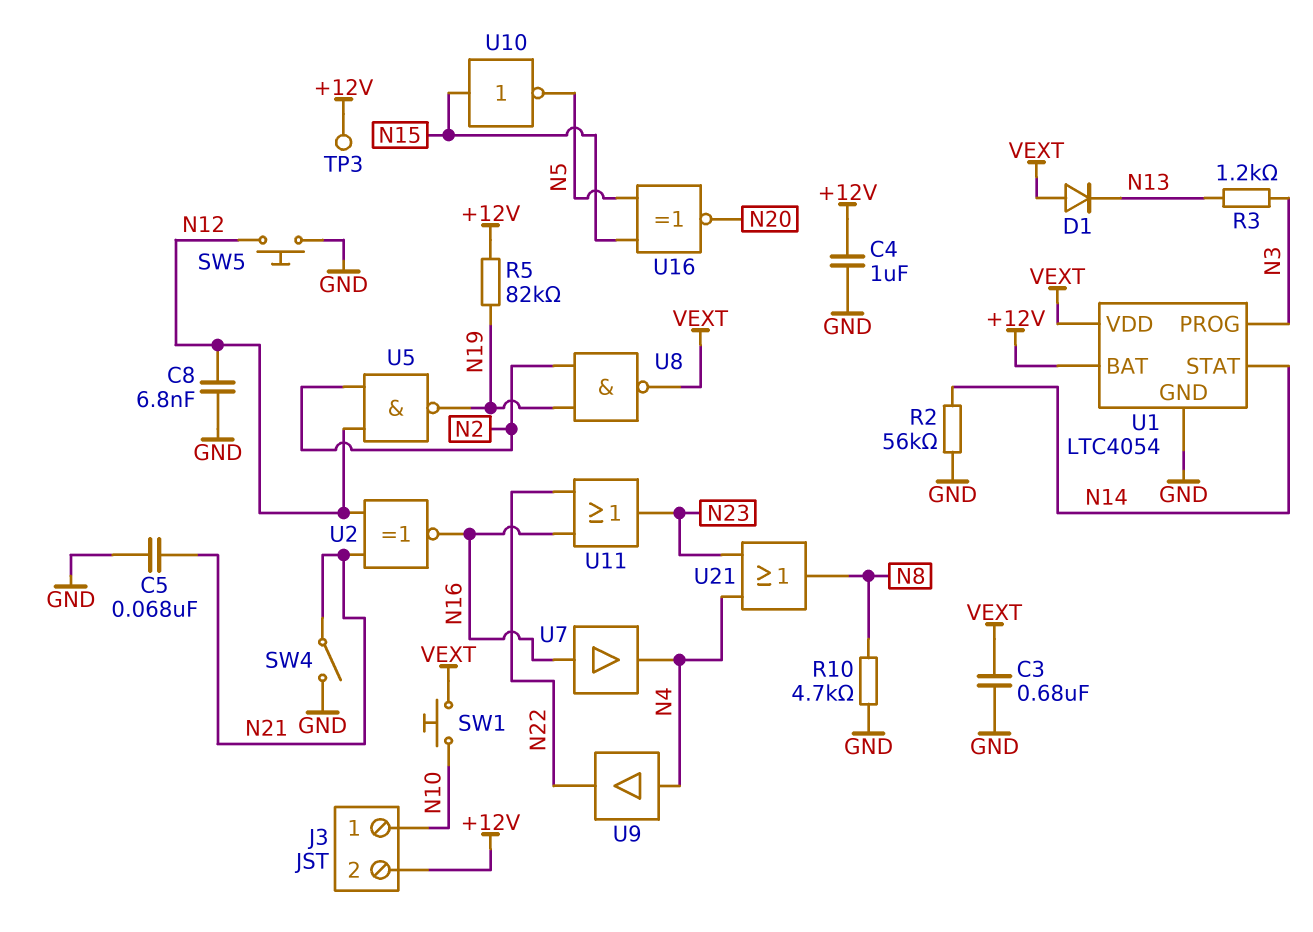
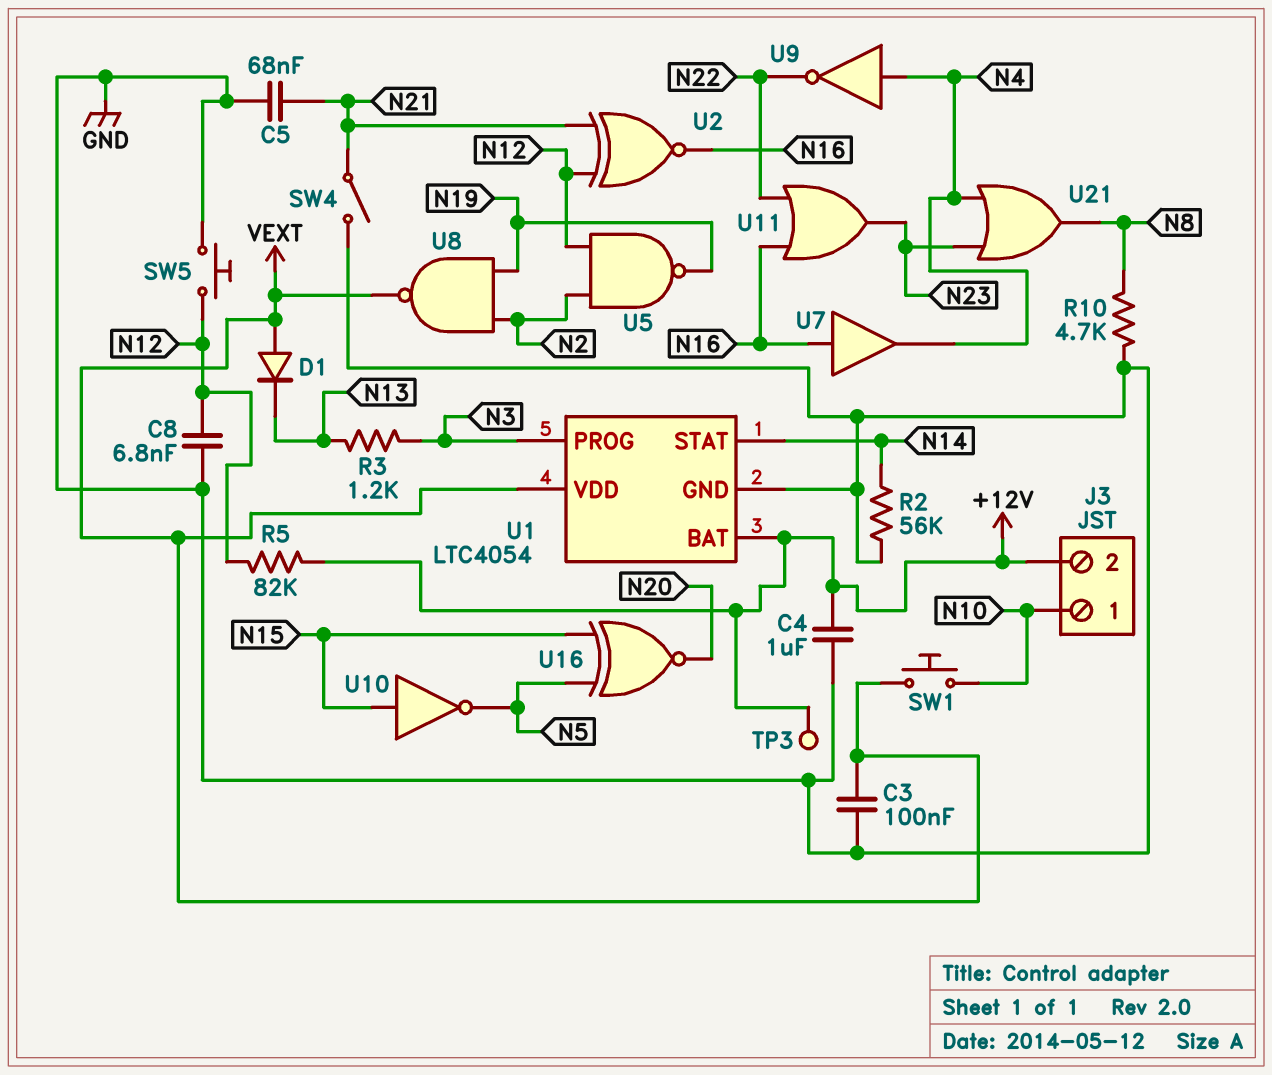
C3: 680nF (GND, VEXT) -> 100nF (GND, VEXT)
R5: 82k (+12V, N19) -> 82k (+12V, N12)
U9: buffer (in N4, out N22) -> NOT (in N4, out N22)

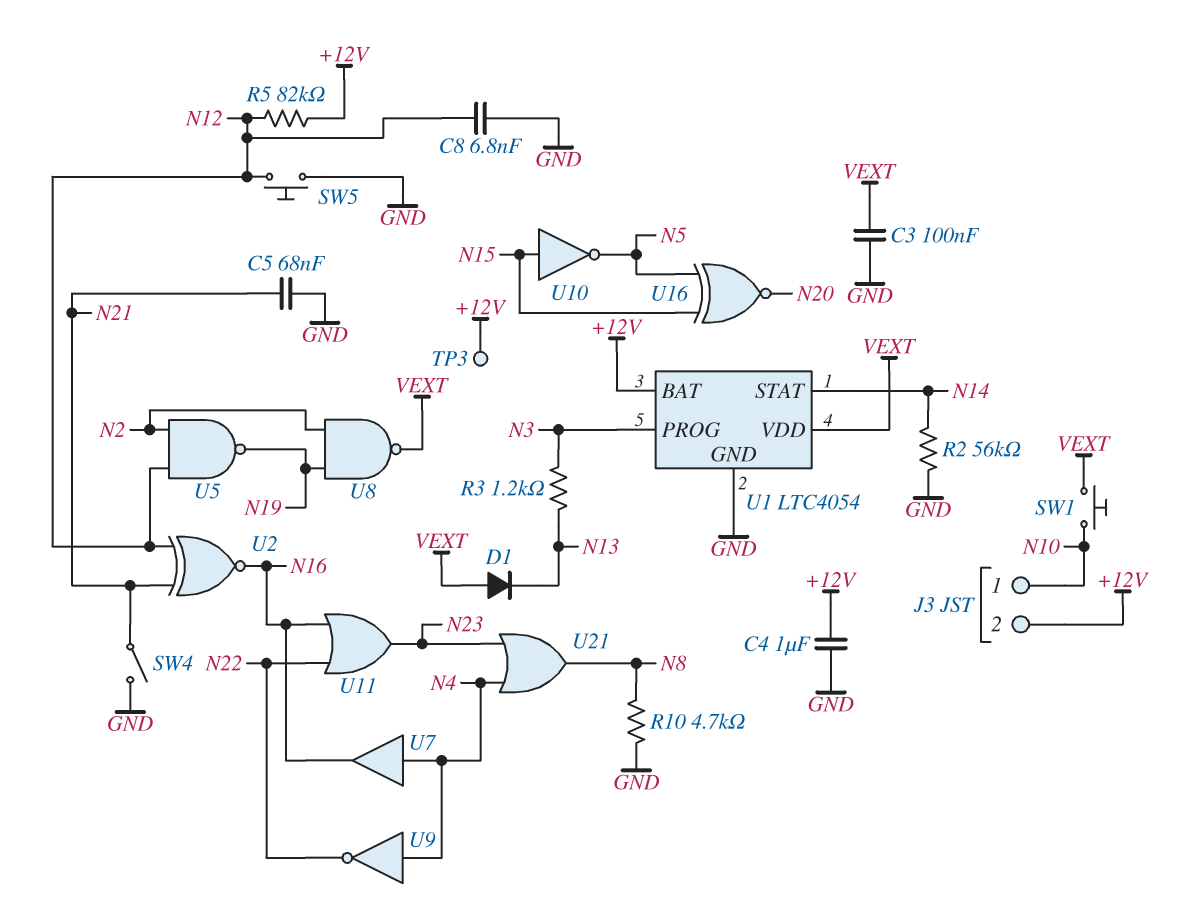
U7: buffer (in N16, out N4) -> buffer (in N4, out N16)

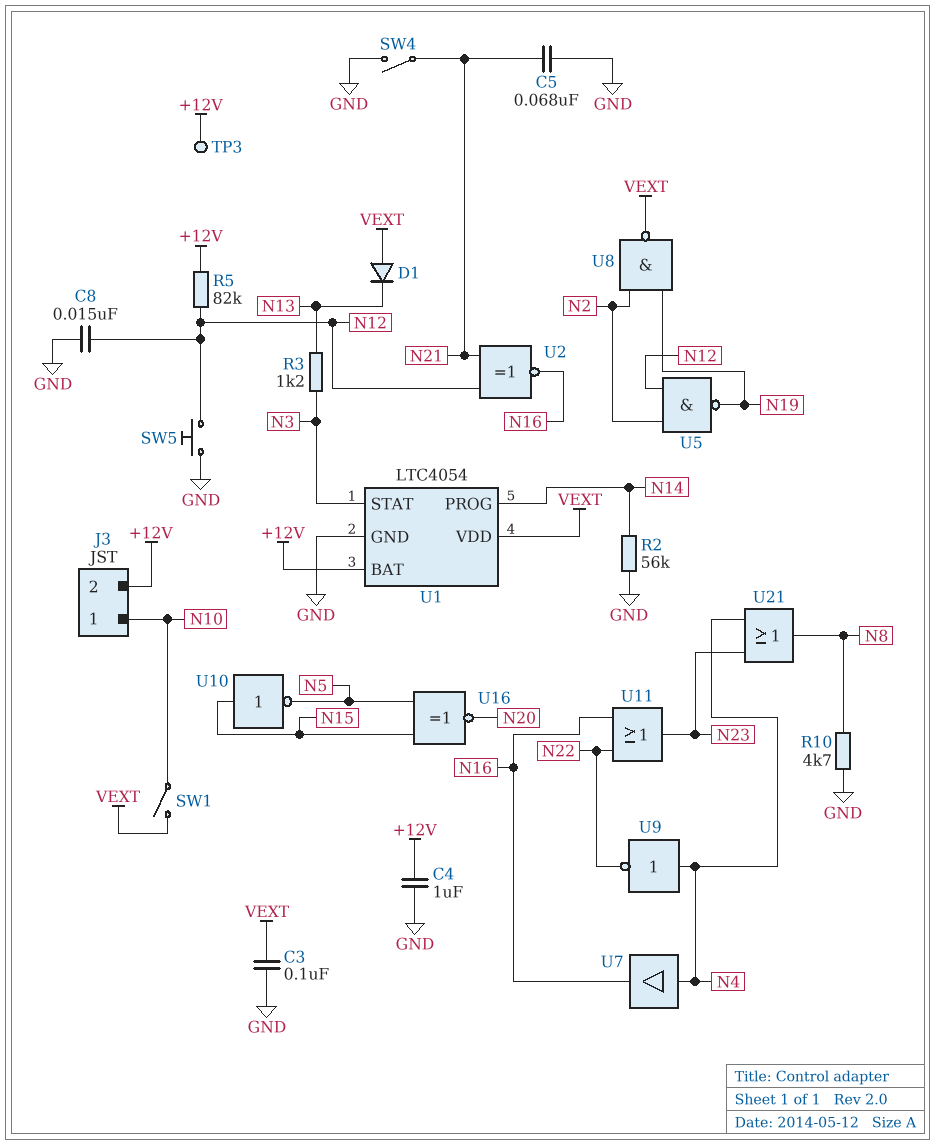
C8: 6.8nF (GND, N12) -> 15nF (GND, N12)
SW1: button (N10, VEXT) -> switch (N10, VEXT)
U1 pin PROG: N3 -> N14
U1 pin STAT: N14 -> N3

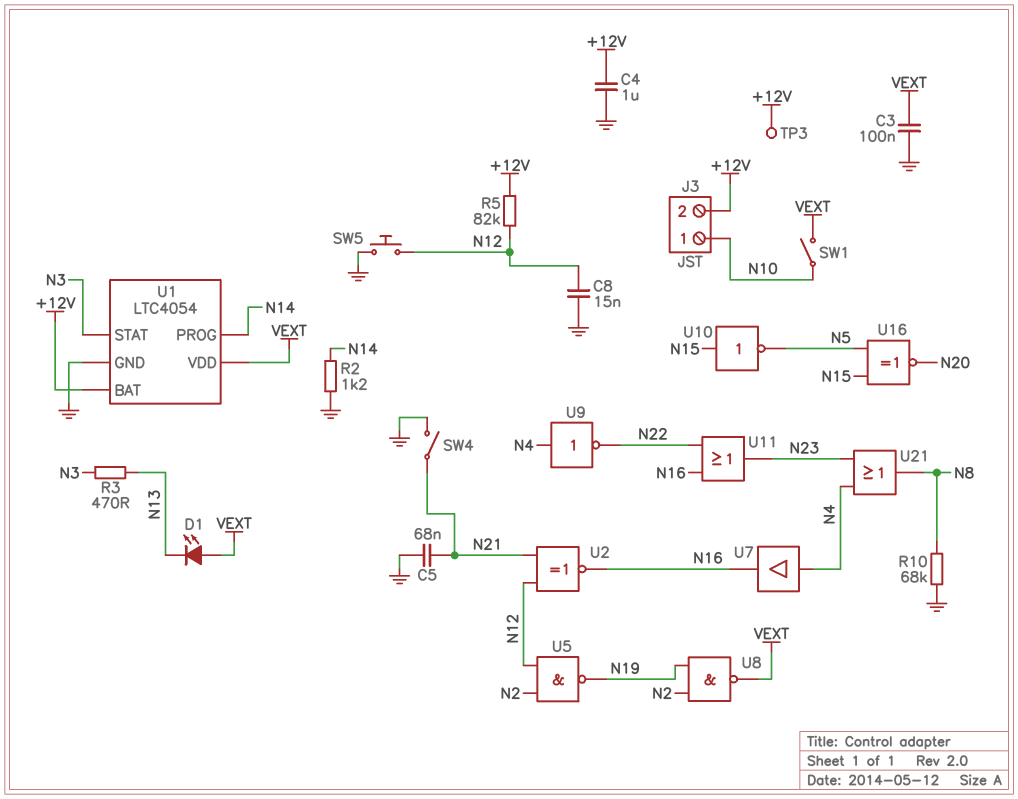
D1: diode (A VEXT, K N13) -> LED (A VEXT, K N13)
R2: 56k (GND, N14) -> 1.2k (GND, N14)
R3: 1.2k (N3, N13) -> 470 (N3, N13)
R10: 4.7k (GND, N8) -> 68k (GND, N8)

